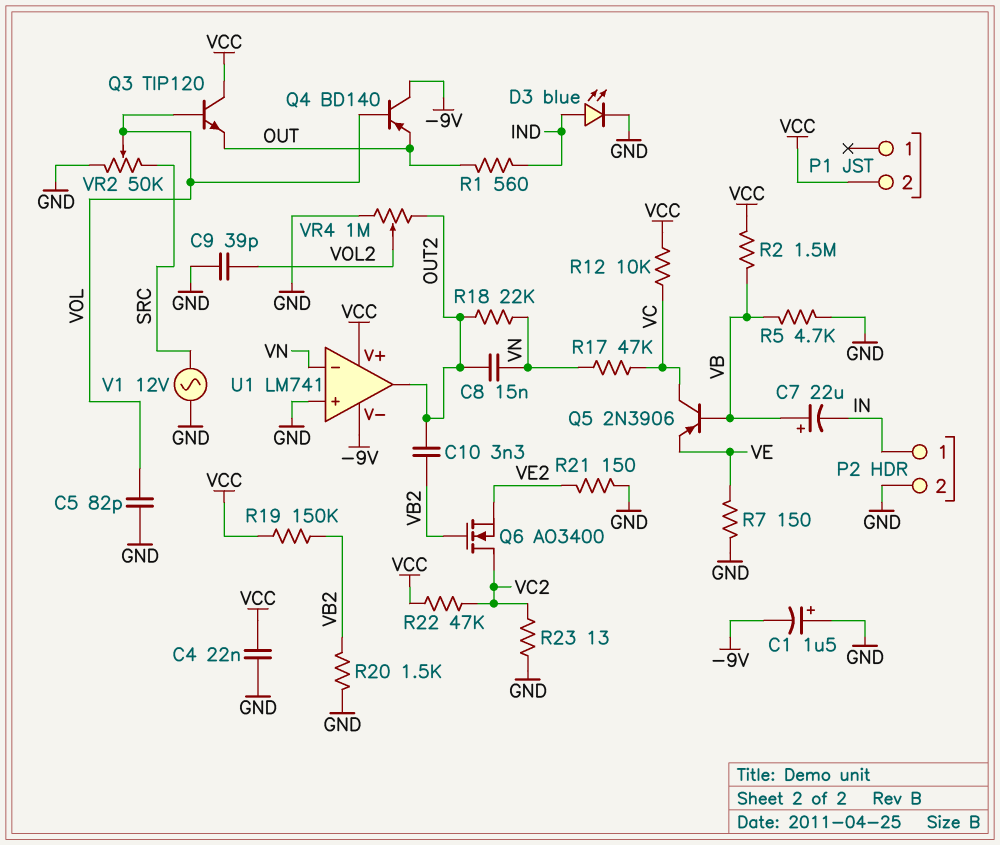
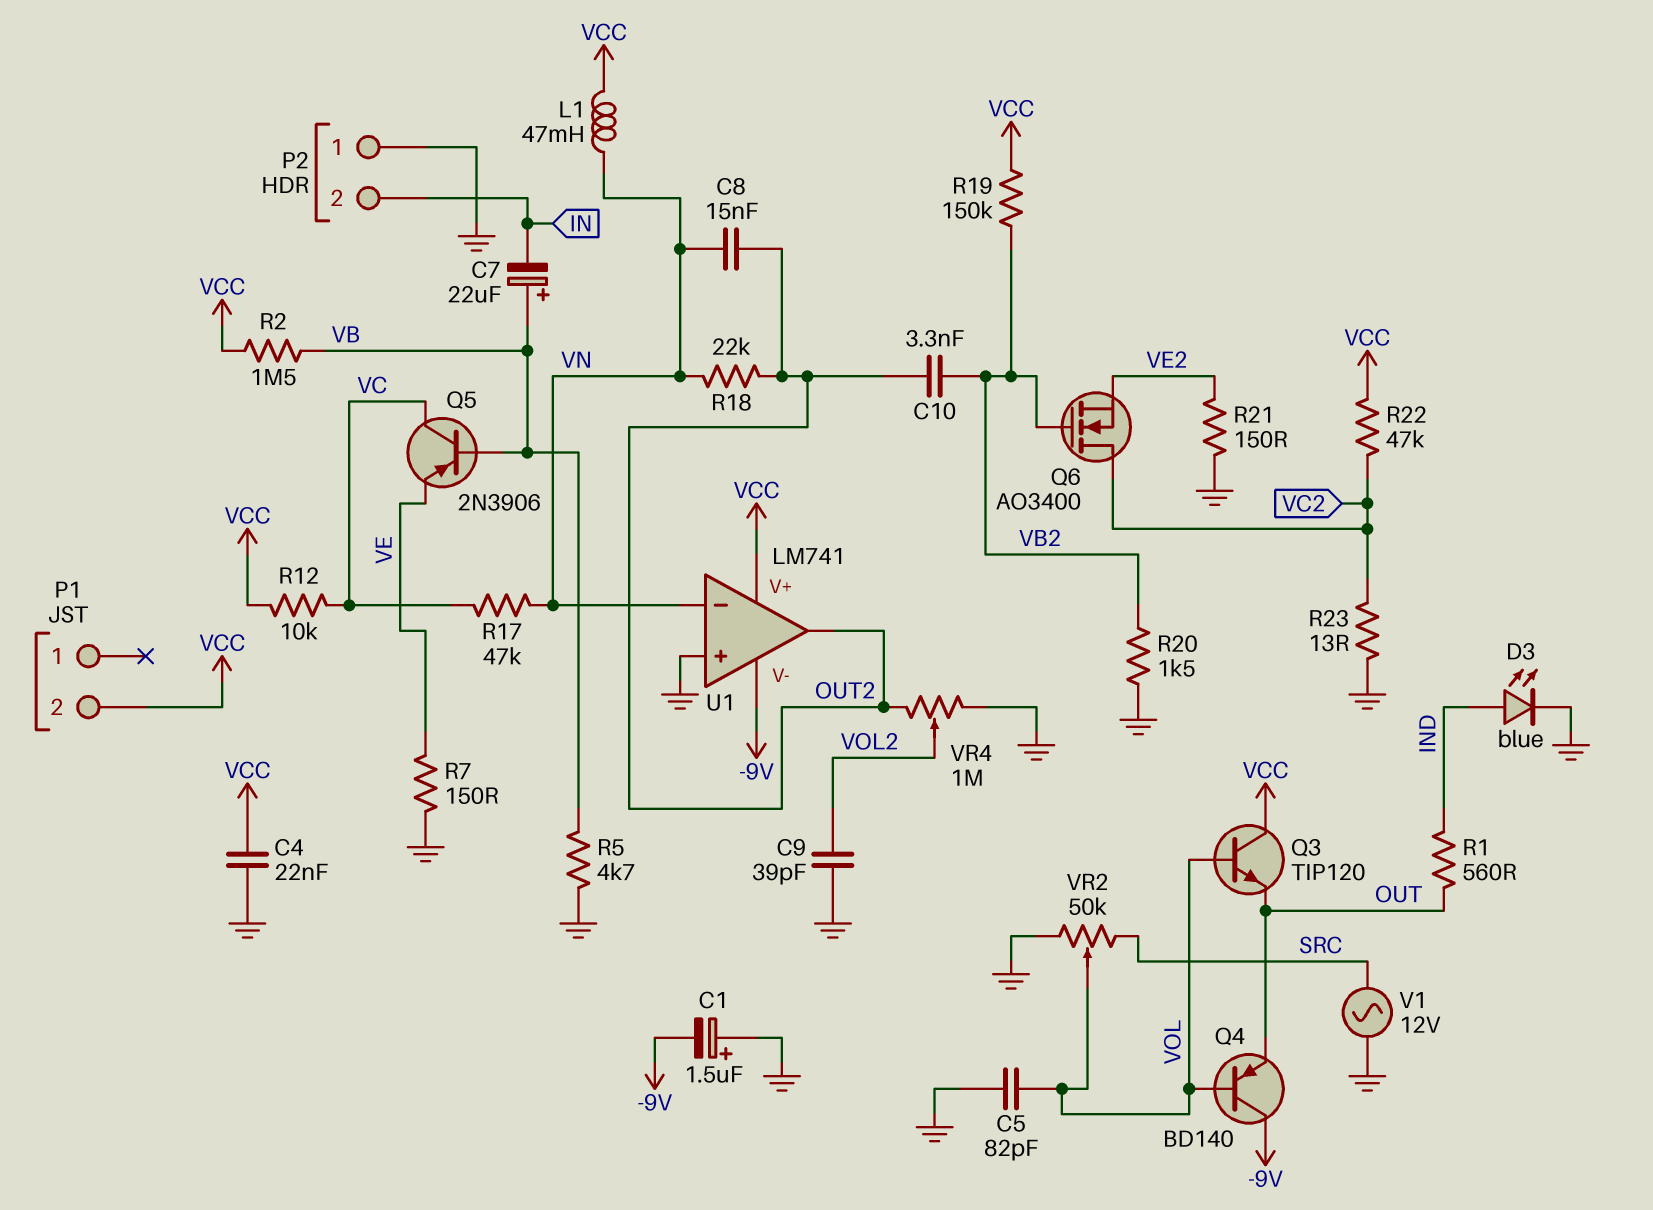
L1: none -> 47mH (VCC, VN)
P2 pin 1: IN -> GND
P2 pin 2: GND -> IN

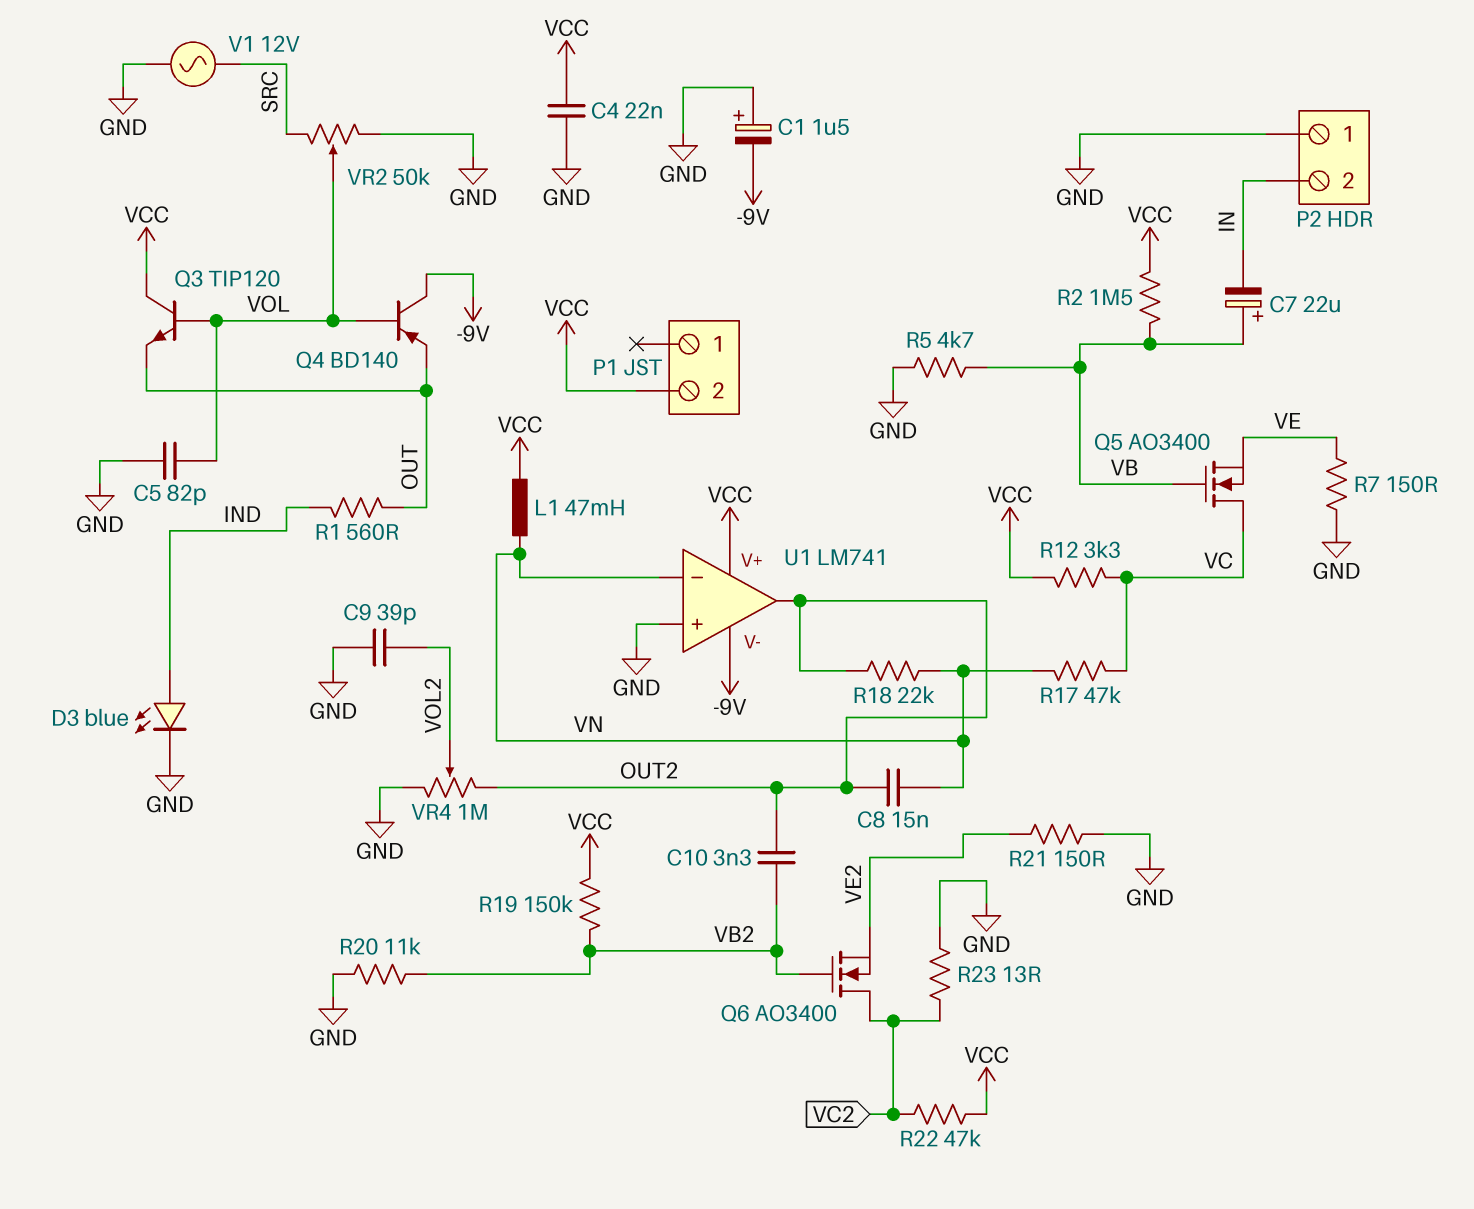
Q5: PNP 2N3906 (B VB, C VC, E VE) -> NMOS AO3400 (G VB, D VC, S VE)
R12: 10k (VC, VCC) -> 3.3k (VC, VCC)
R20: 1.5k (GND, VB2) -> 11k (GND, VB2)

